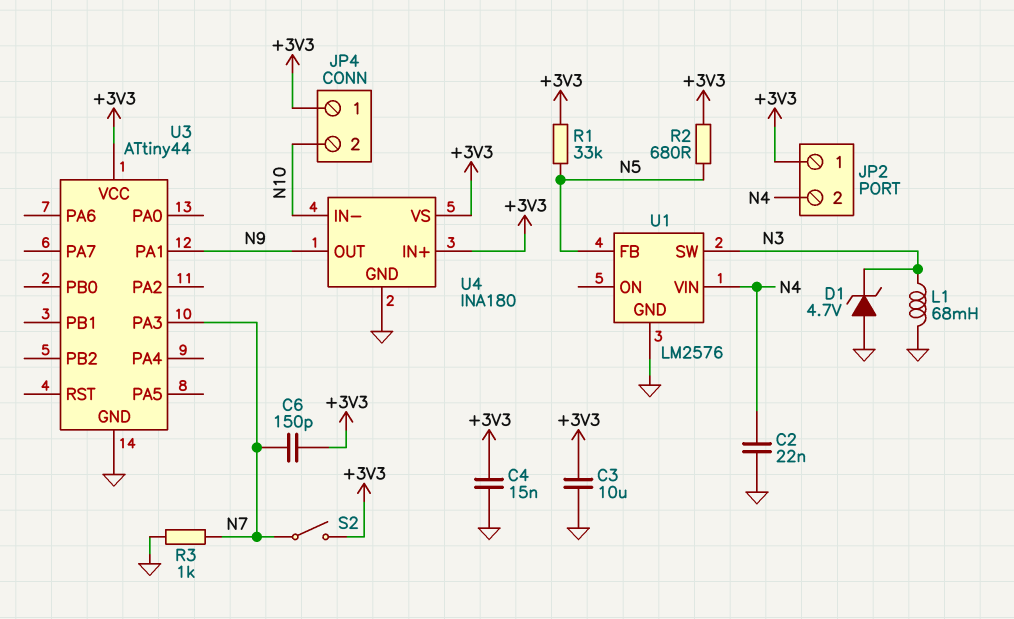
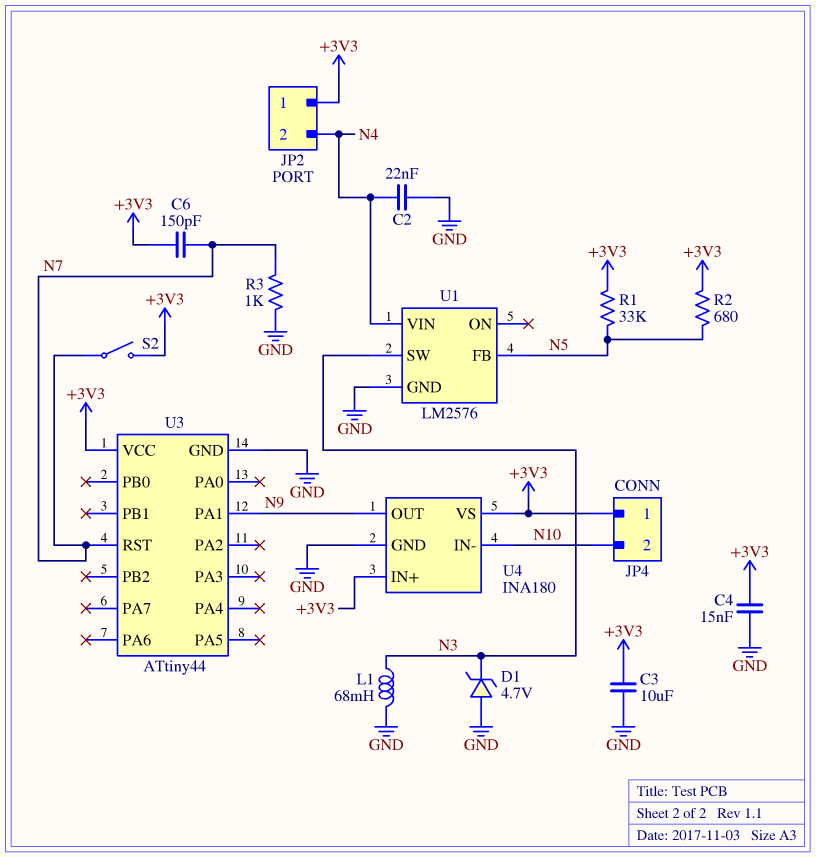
U3 pin PA3: N7 -> none
U3 pin RST: none -> N7

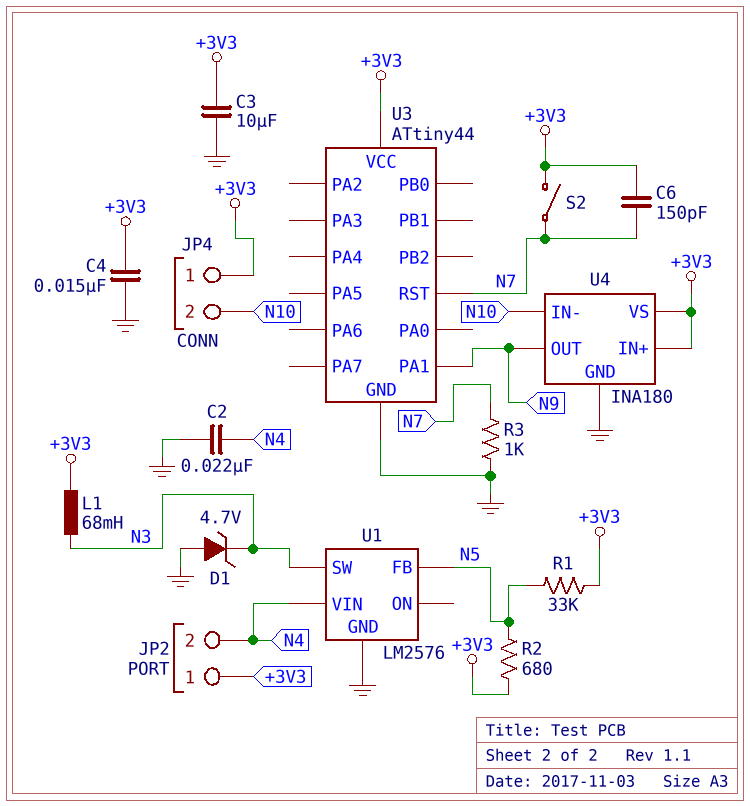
L1: 68mH (GND, N3) -> 68mH (+3V3, N3)

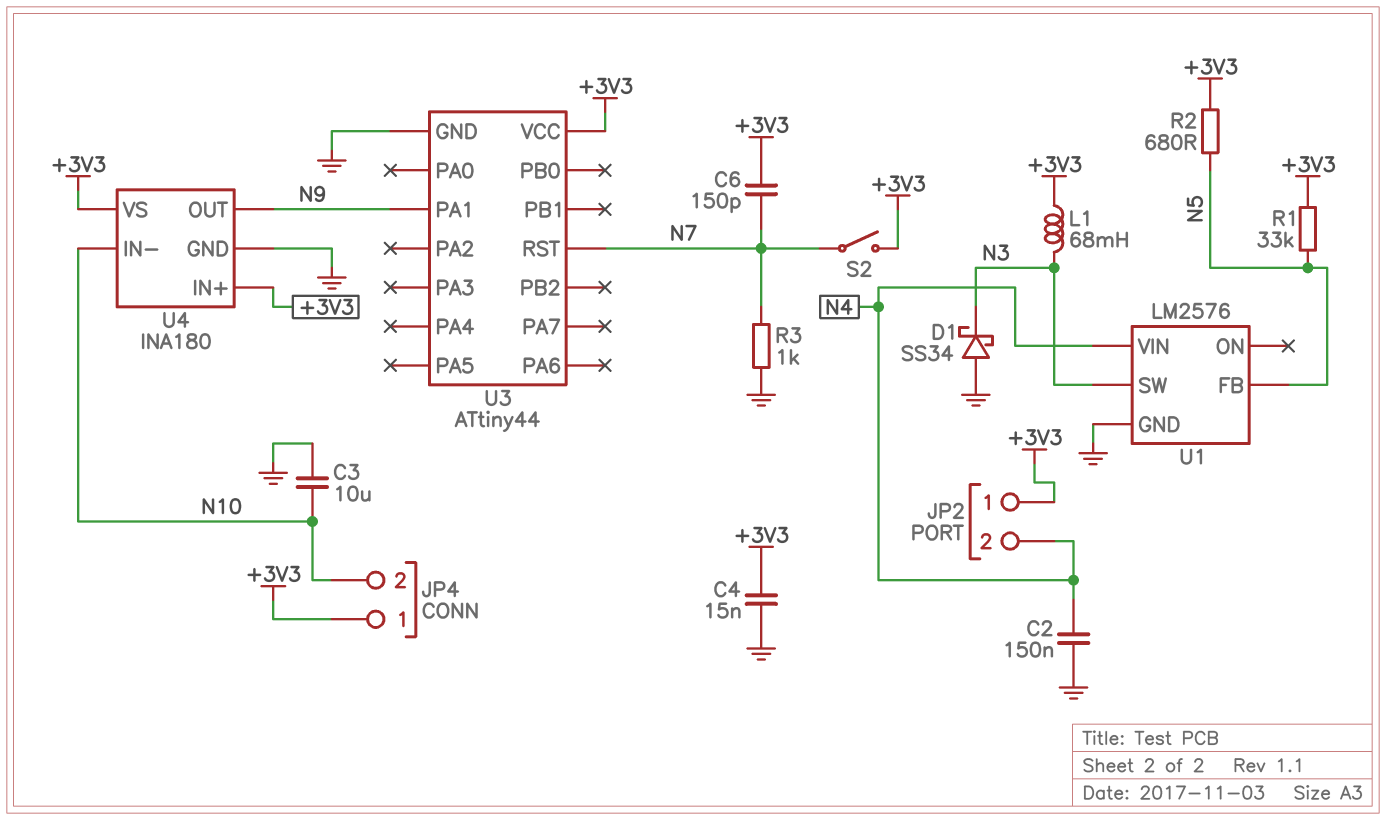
C2: 22nF (GND, N4) -> 150nF (GND, N4)
C3: 10uF (+3V3, GND) -> 10uF (GND, N10)
D1: zener 4.7V (A GND, K N3) -> schottky SS34 (A GND, K N3)

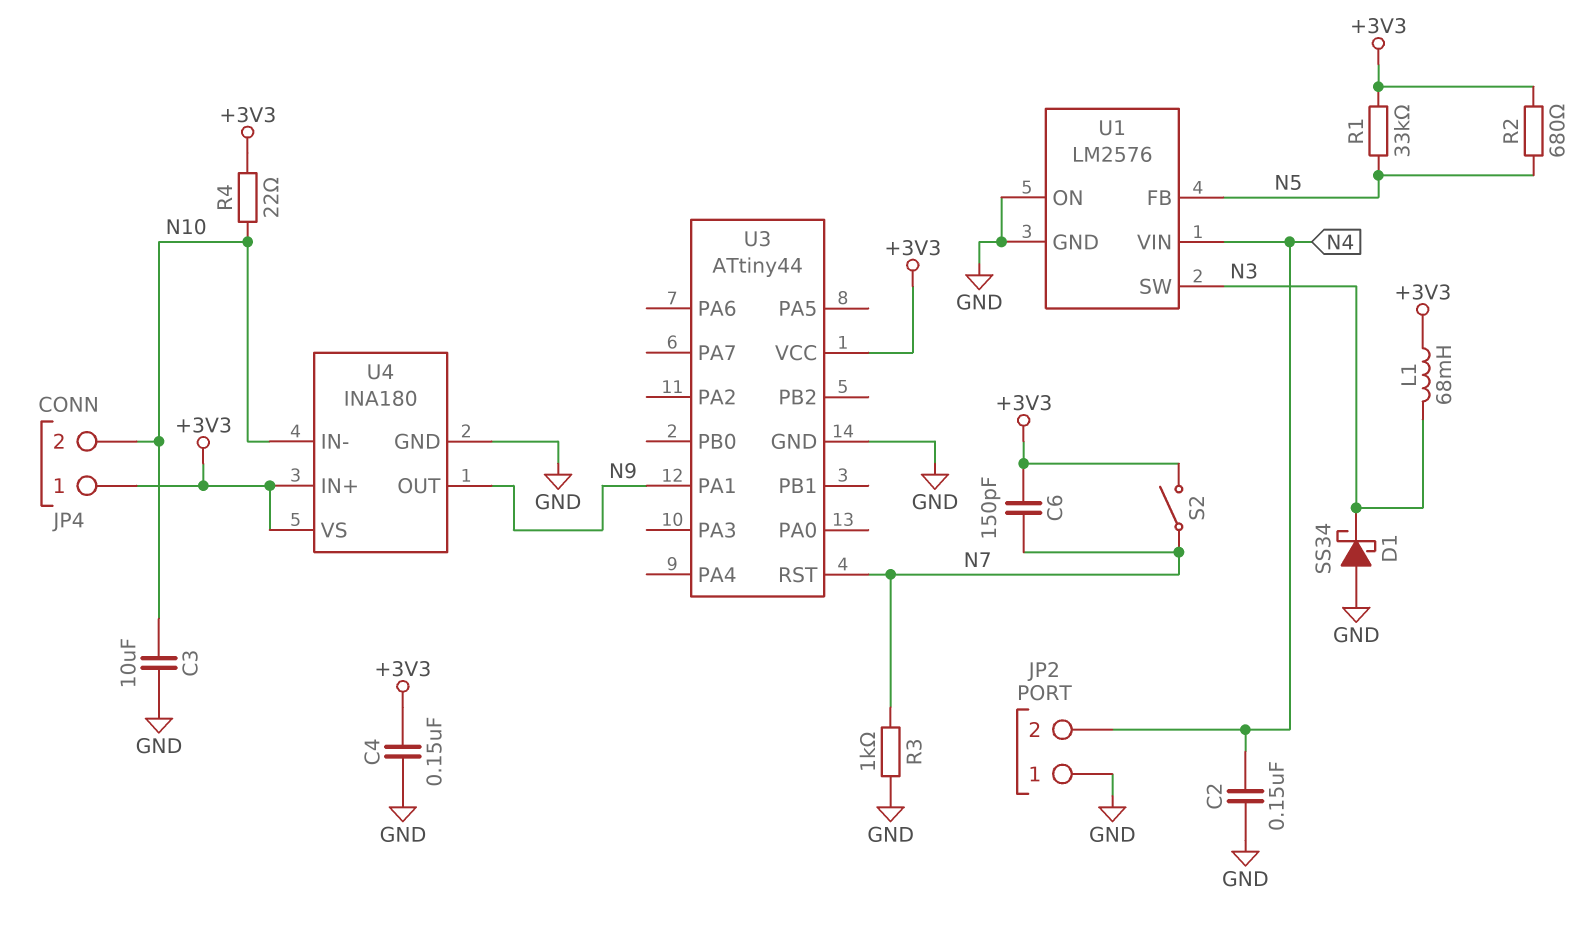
C4: 15nF (+3V3, GND) -> 150nF (+3V3, GND)
JP2 pin 1: +3V3 -> GND
R4: none -> 22 (+3V3, N10)
U1 pin ON: none -> GND

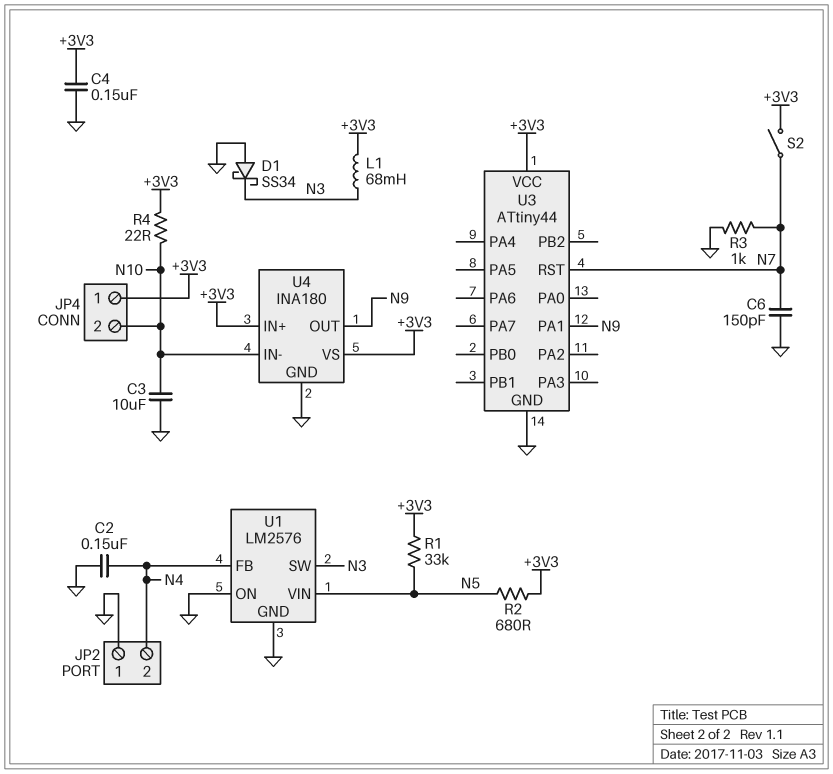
C6: 150pF (+3V3, N7) -> 150pF (GND, N7)
U1 pin FB: N5 -> N4
U1 pin VIN: N4 -> N5

